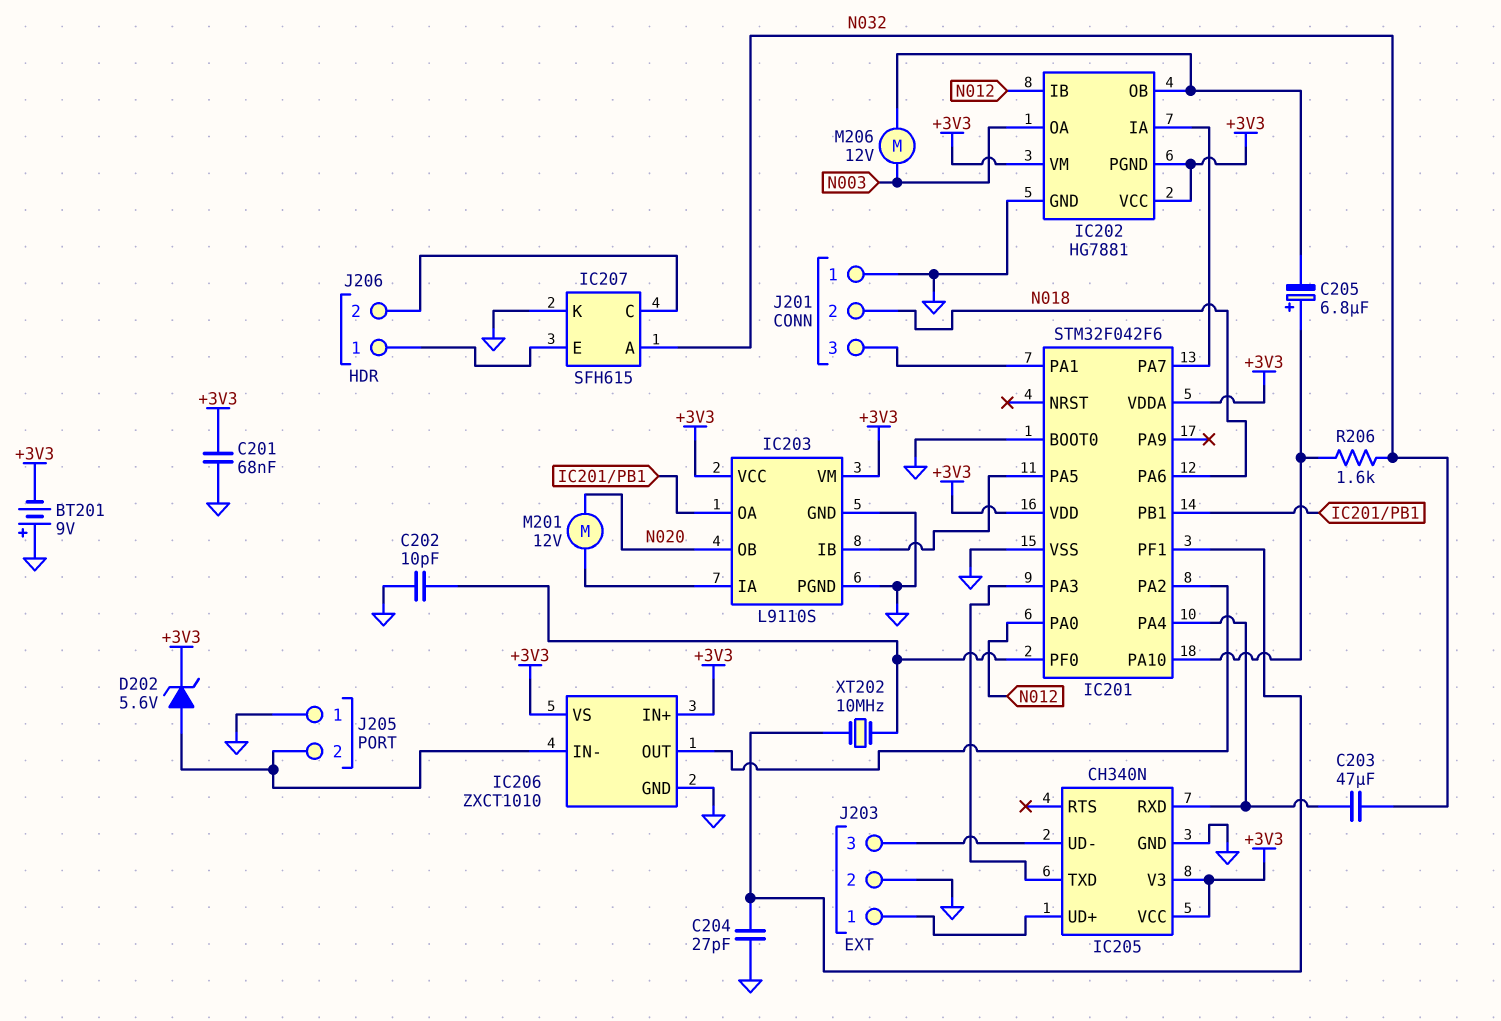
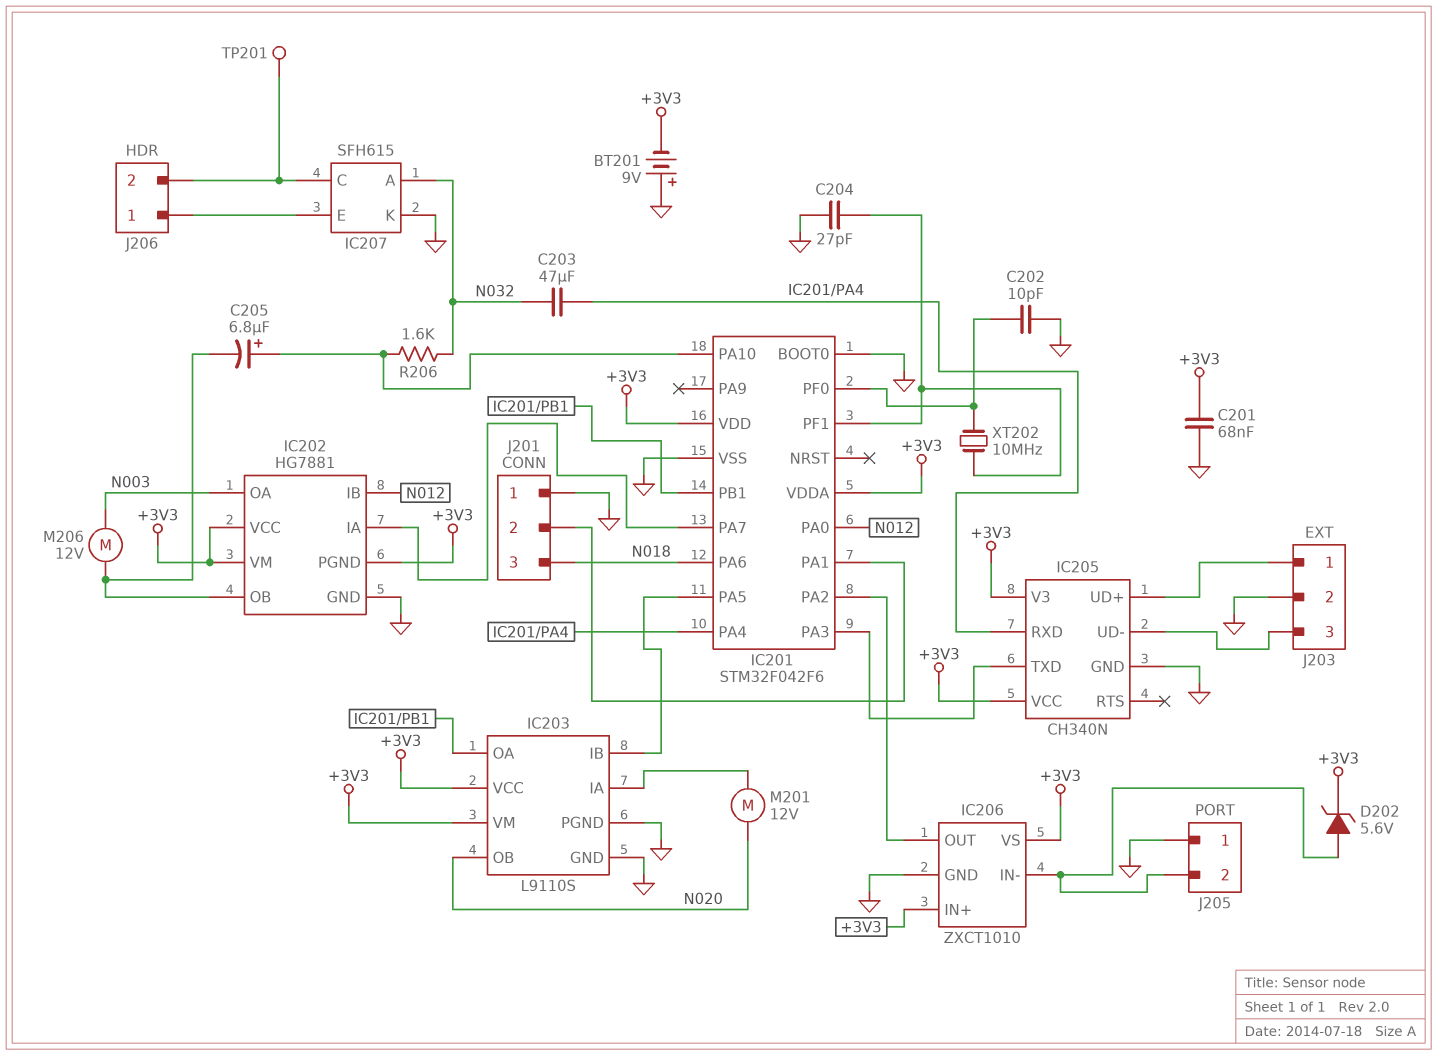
J201 pin 2: N018 -> IC201/PA1
J201 pin 3: IC201/PA1 -> N018
TP201: none -> test point (IC207/C)

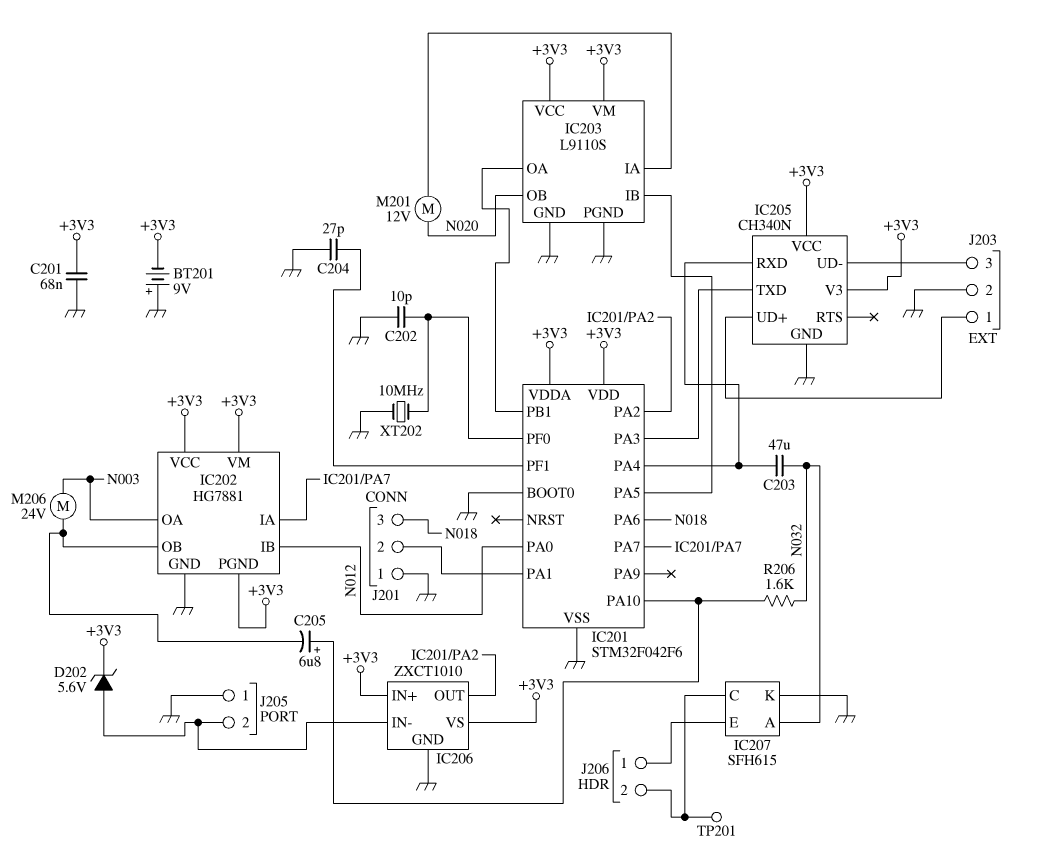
M206: motor 12V (IC202/OB, N003) -> motor 24V (IC202/OB, N003)
XT202: 10MHz (IC201/PF0, IC201/PF1) -> 10MHz (GND, IC201/PF0)

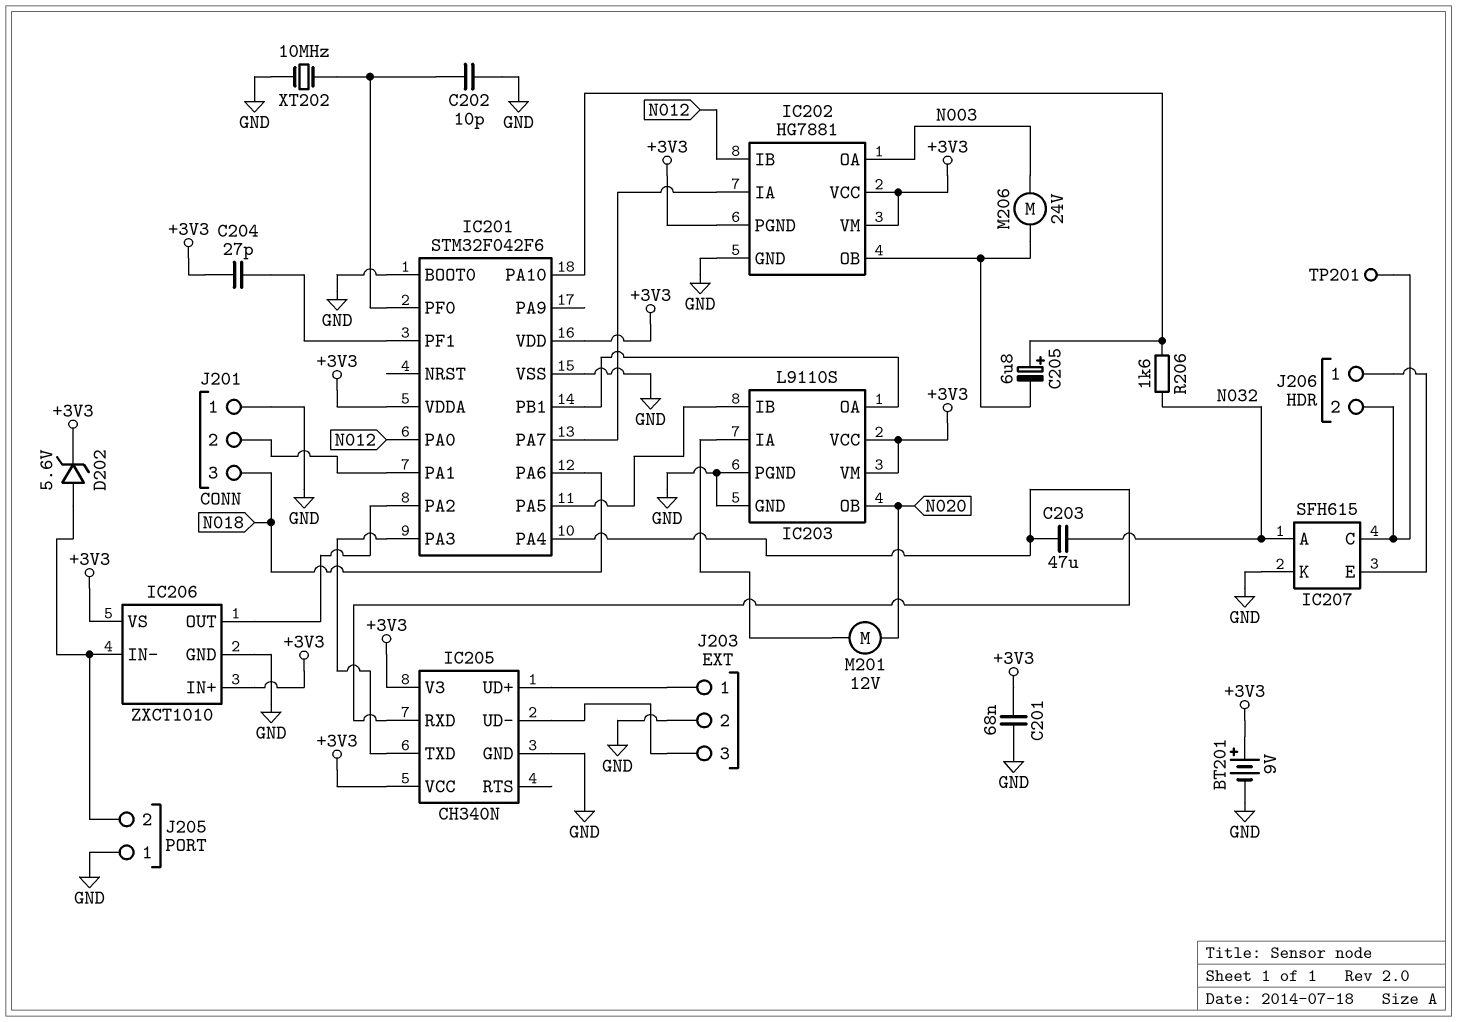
BT201: 9V (plus GND, minus +3V3) -> 9V (plus +3V3, minus GND)
C204: 27pF (GND, IC201/PF1) -> 27pF (+3V3, IC201/PF1)

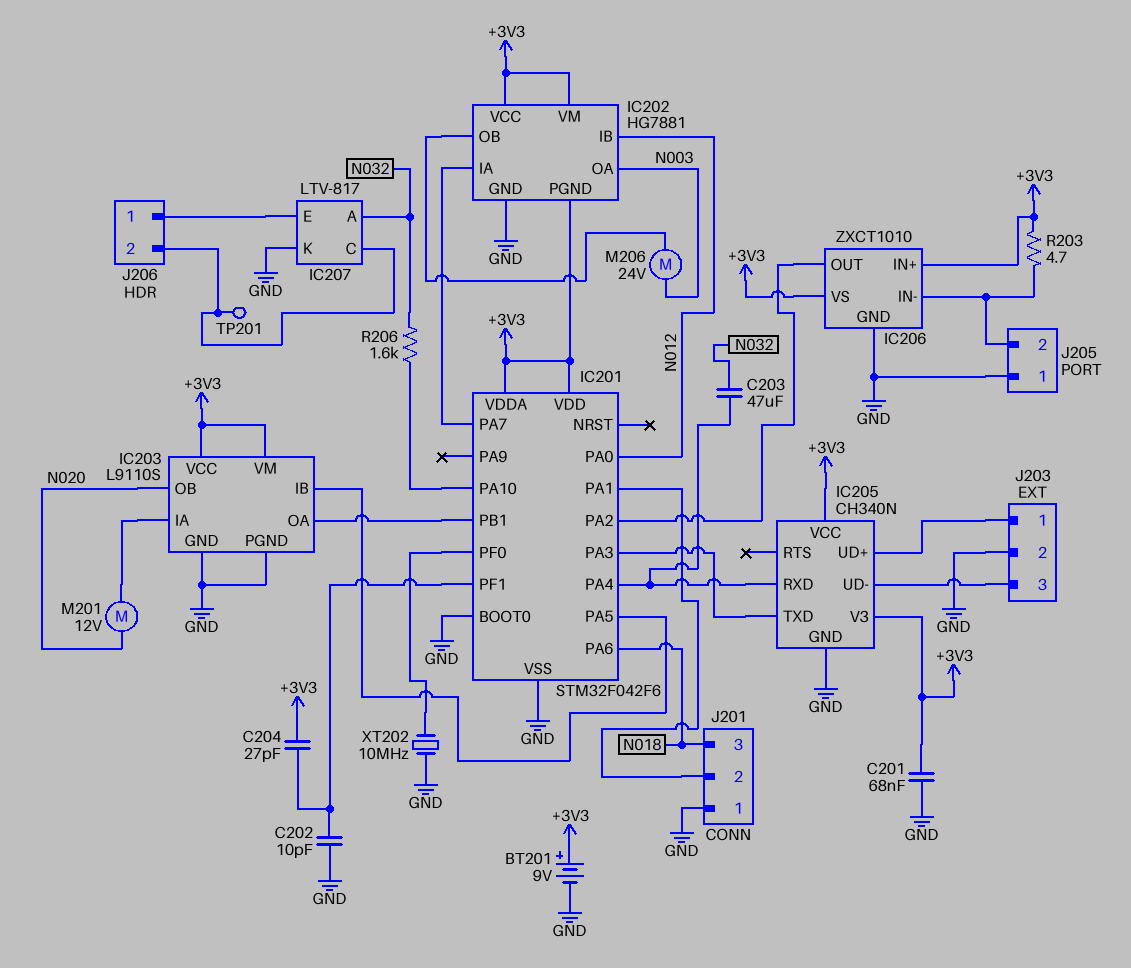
C202: 10pF (GND, IC201/PF0) -> 10pF (GND, IC201/PF1)
C205: 6.8uF (plus IC201/PA10, minus IC202/OB) -> none
D202: zener 5.6V (A IC206/IN-, K +3V3) -> none
IC207: SFH615 -> LTV-817
R203: none -> 4.7 (+3V3, IC206/IN-)

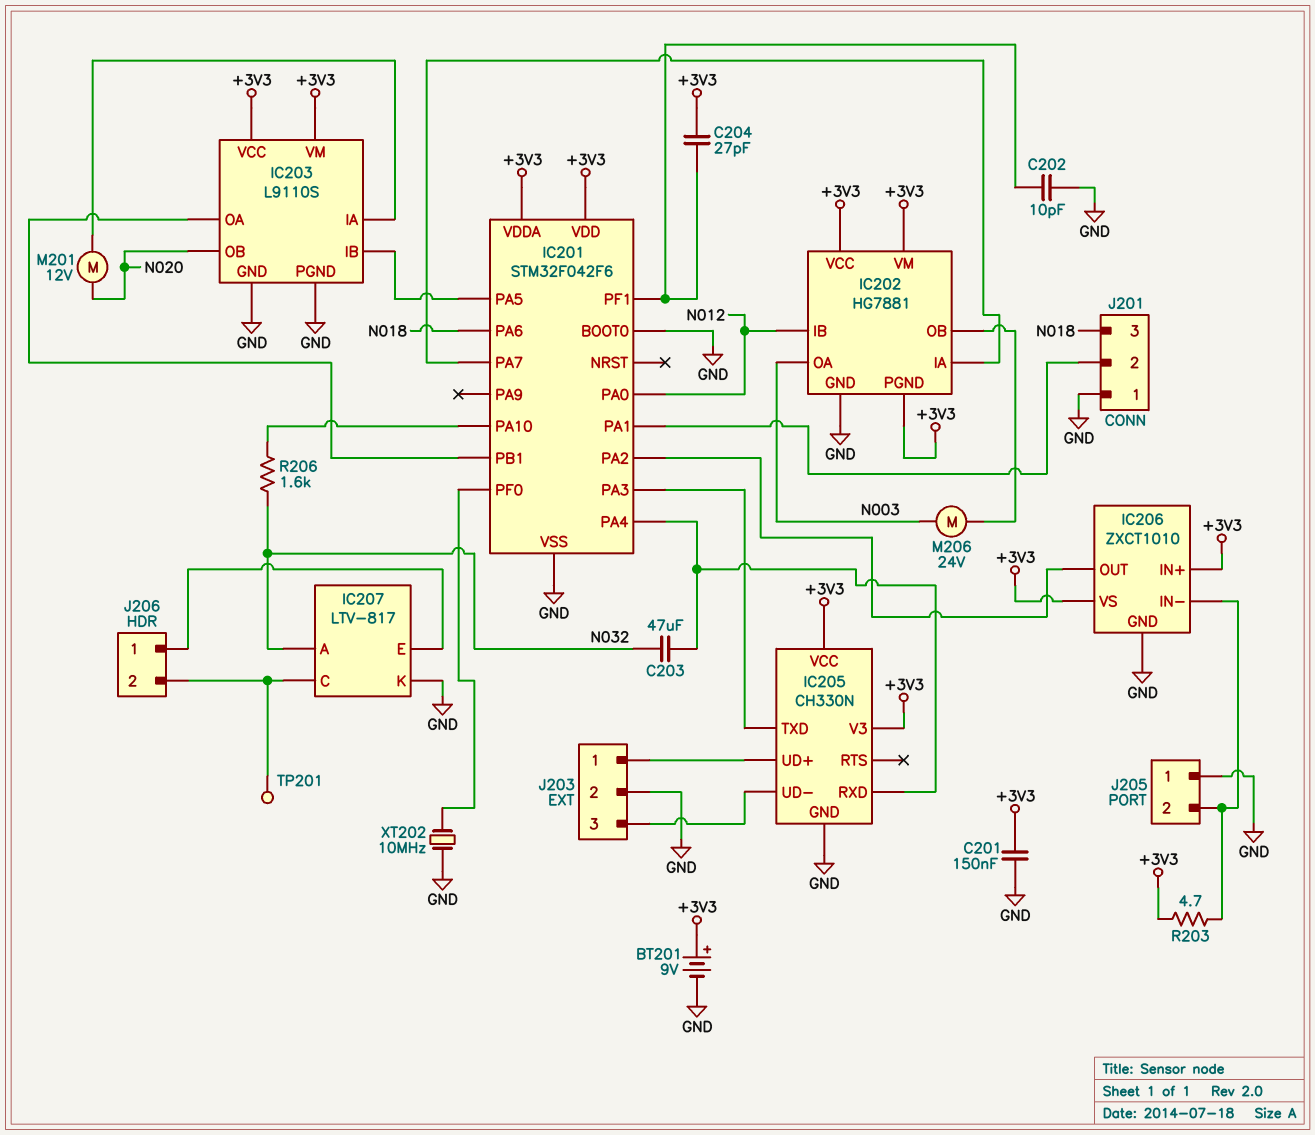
C201: 68nF (+3V3, GND) -> 150nF (+3V3, GND)
IC205: CH340N -> CH330N

